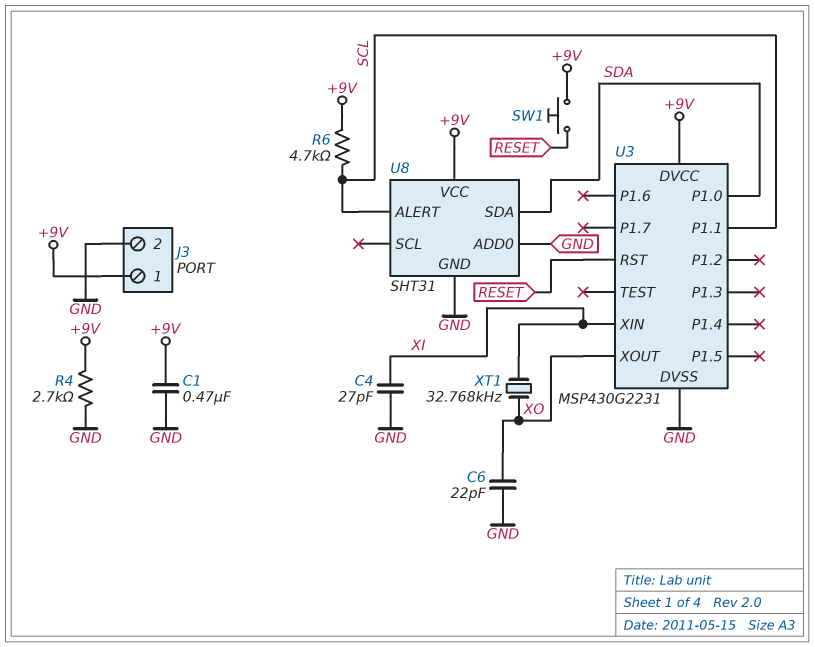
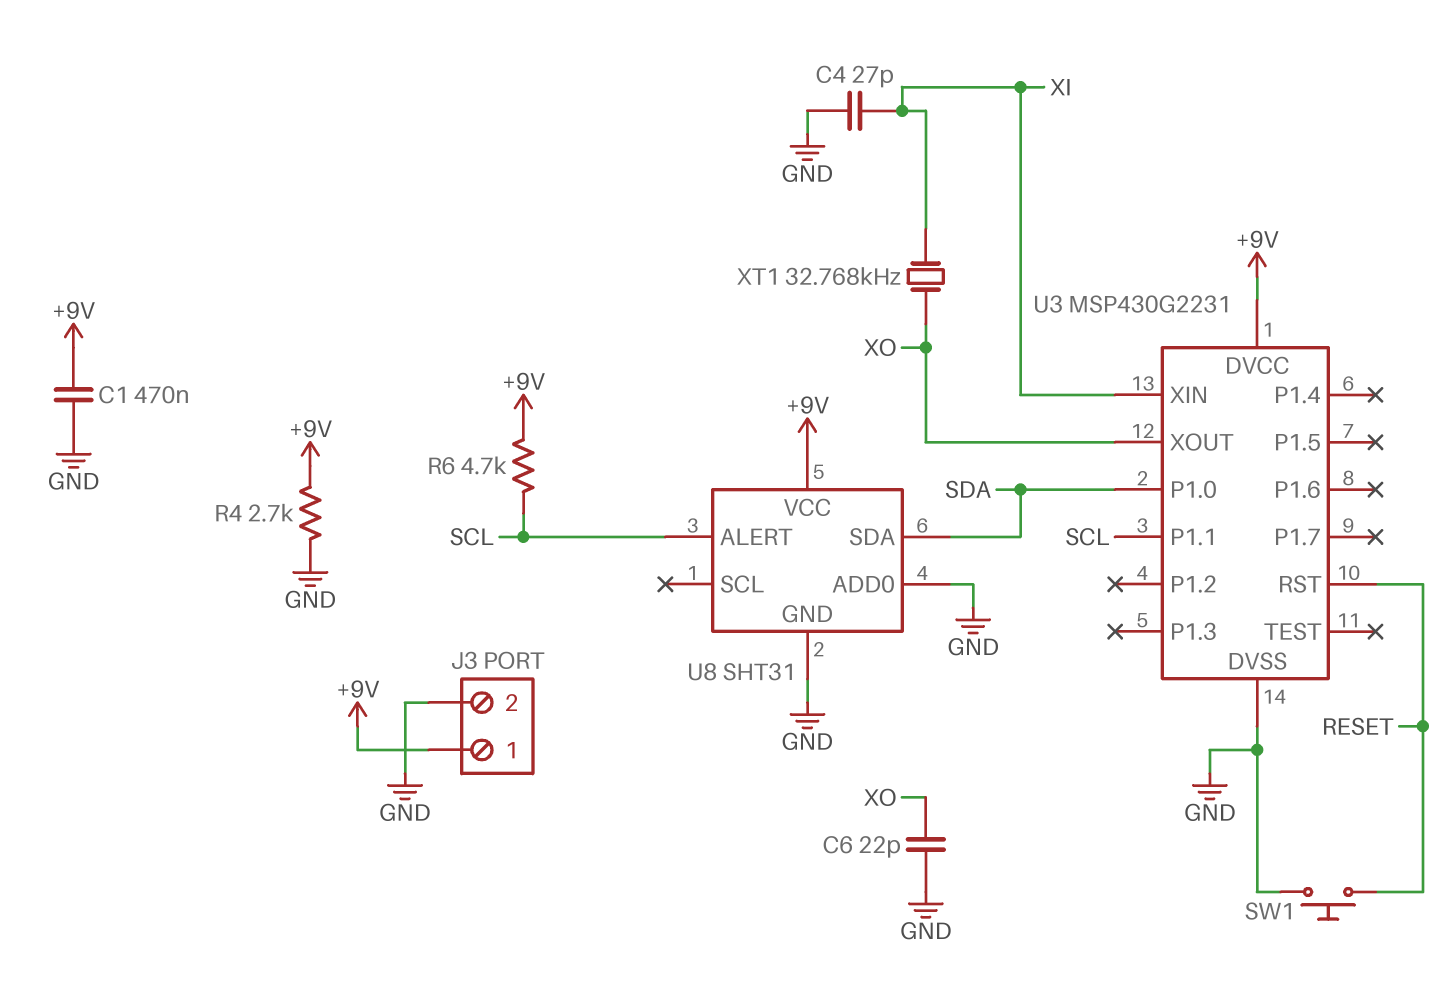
SW1: button (+9V, RESET) -> button (GND, RESET)

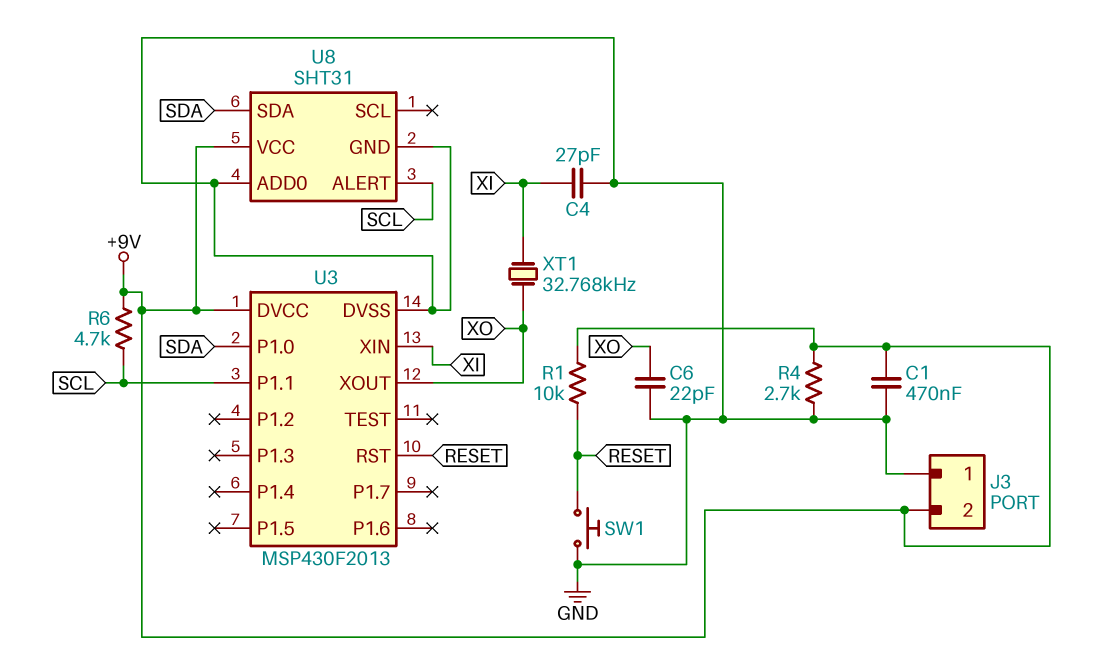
J3 pin 1: +9V -> GND
J3 pin 2: GND -> +9V
R1: none -> 10k (+9V, RESET)
U3: MSP430G2231 -> MSP430F2013

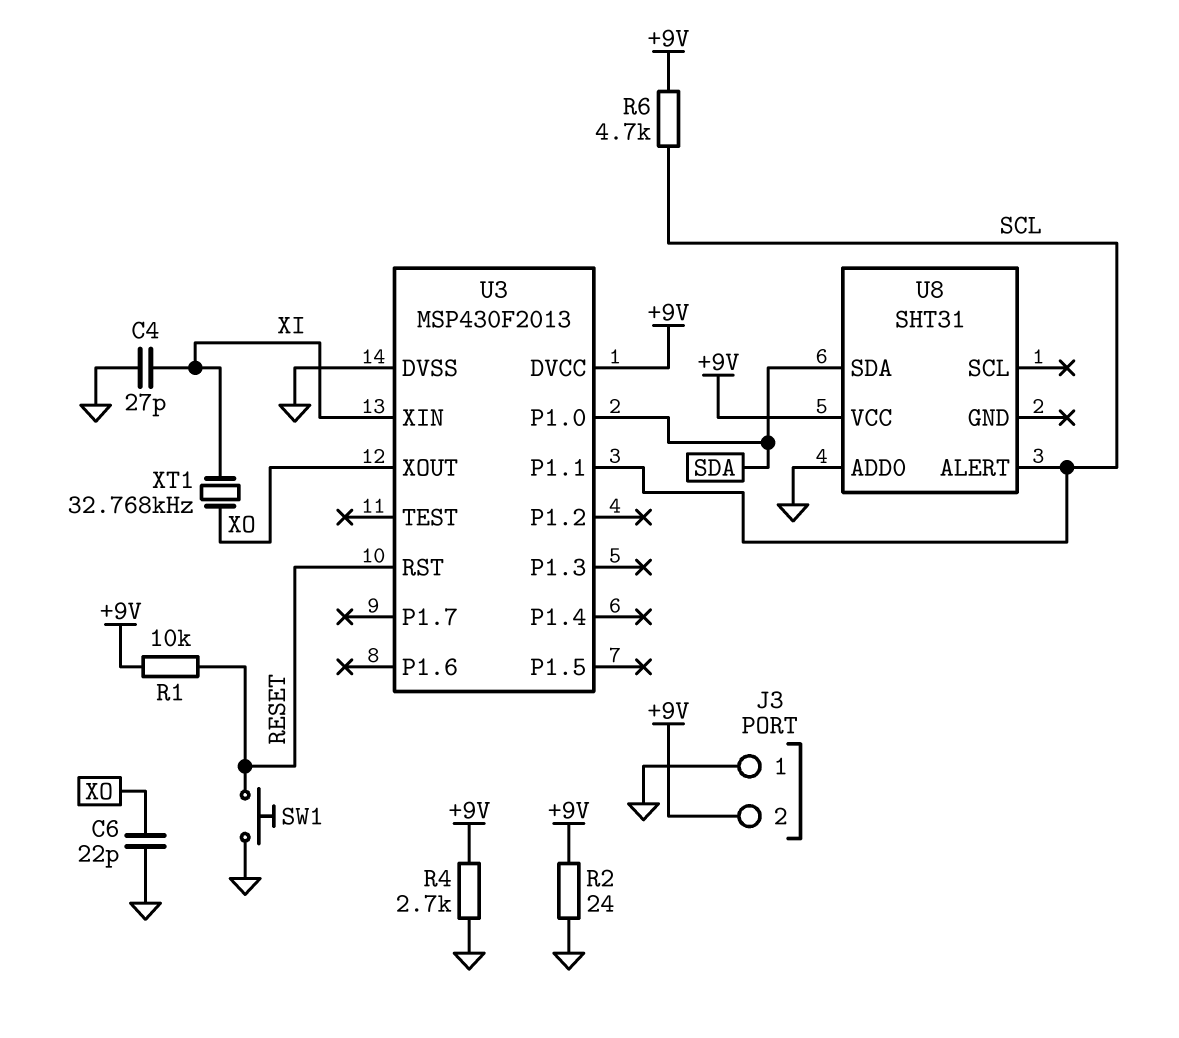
C1: 470nF (+9V, GND) -> none
R2: none -> 24 (+9V, GND)
U8 pin GND: GND -> none

